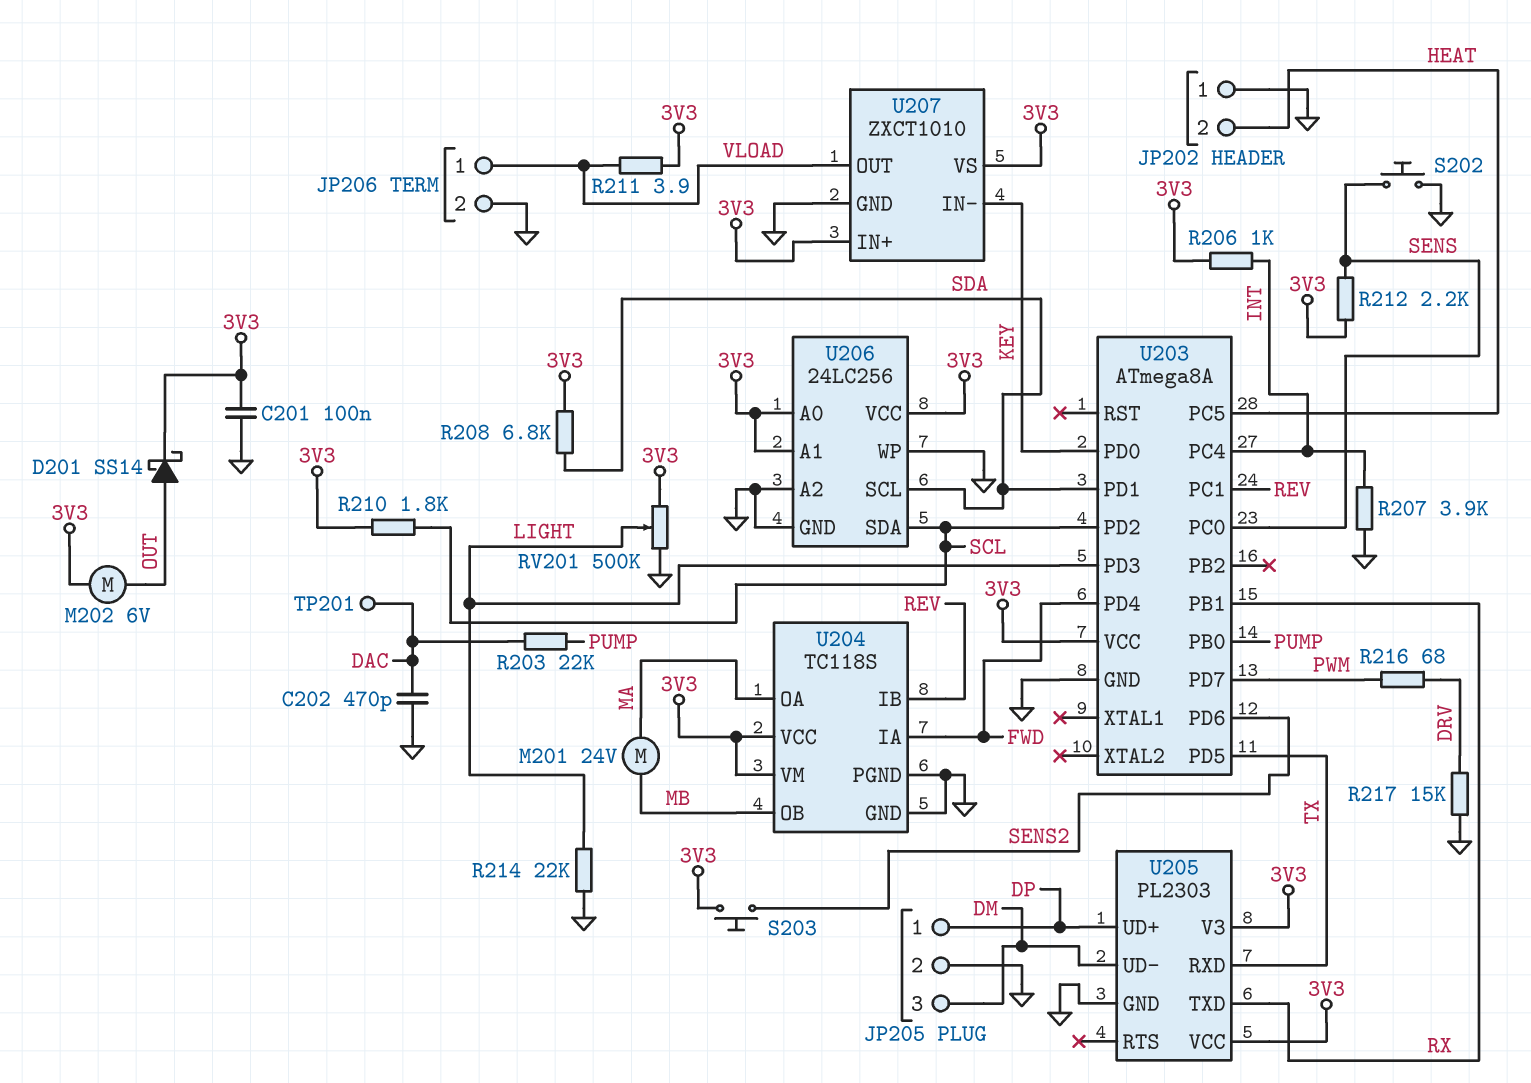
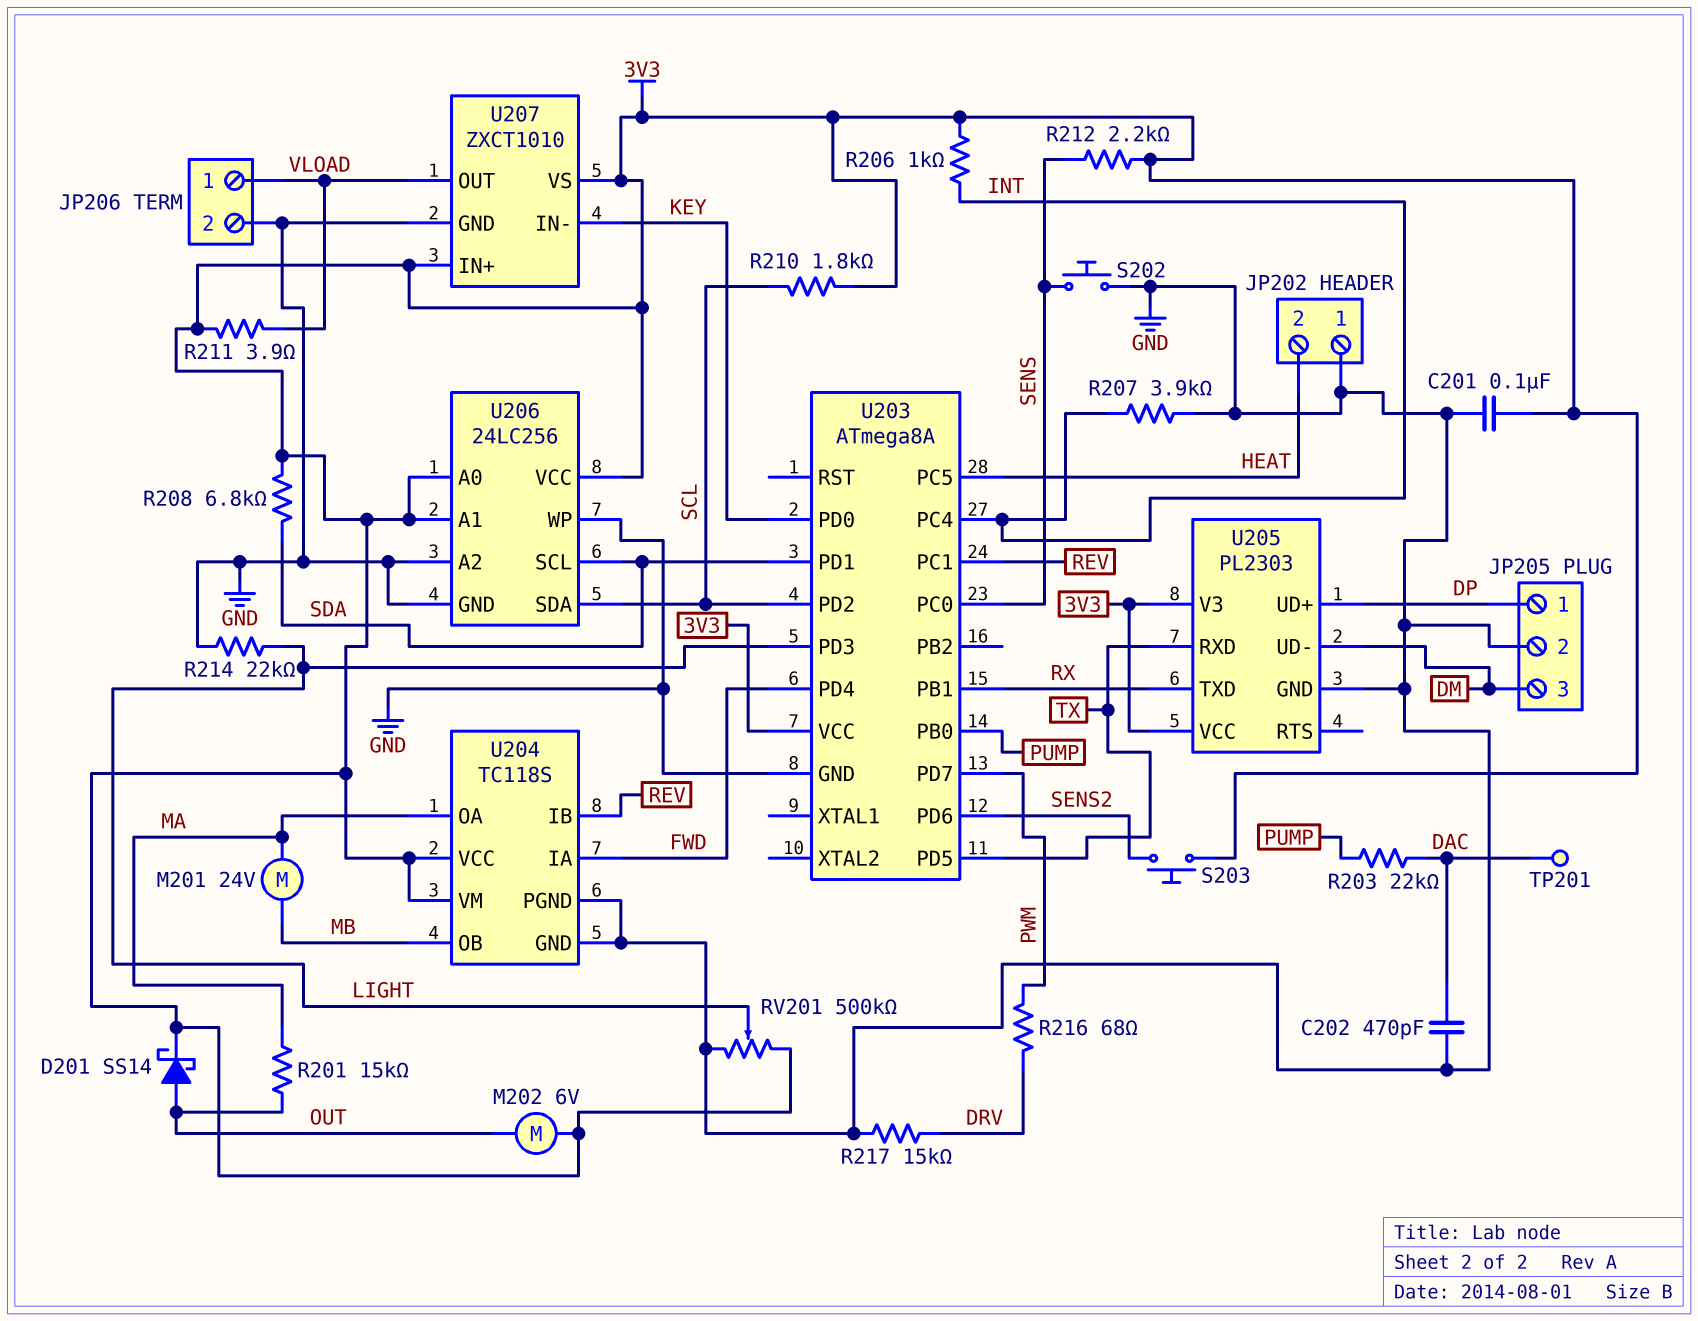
R201: none -> 15k (MA, OUT)

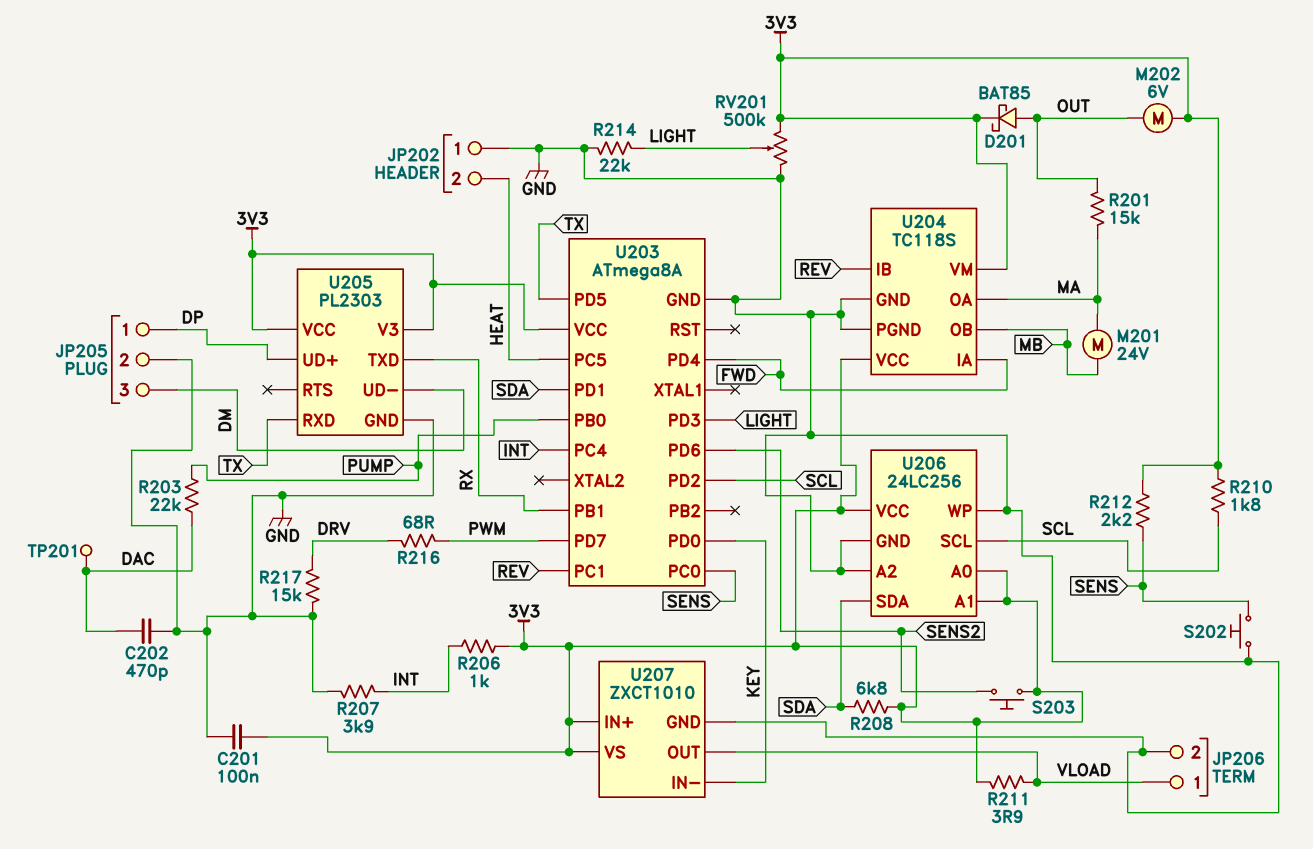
D201: schottky SS14 (A OUT, K 3V3) -> schottky BAT85 (A OUT, K 3V3)
U206 pin SCL: SDA -> SCL
U206 pin SDA: SCL -> SDA

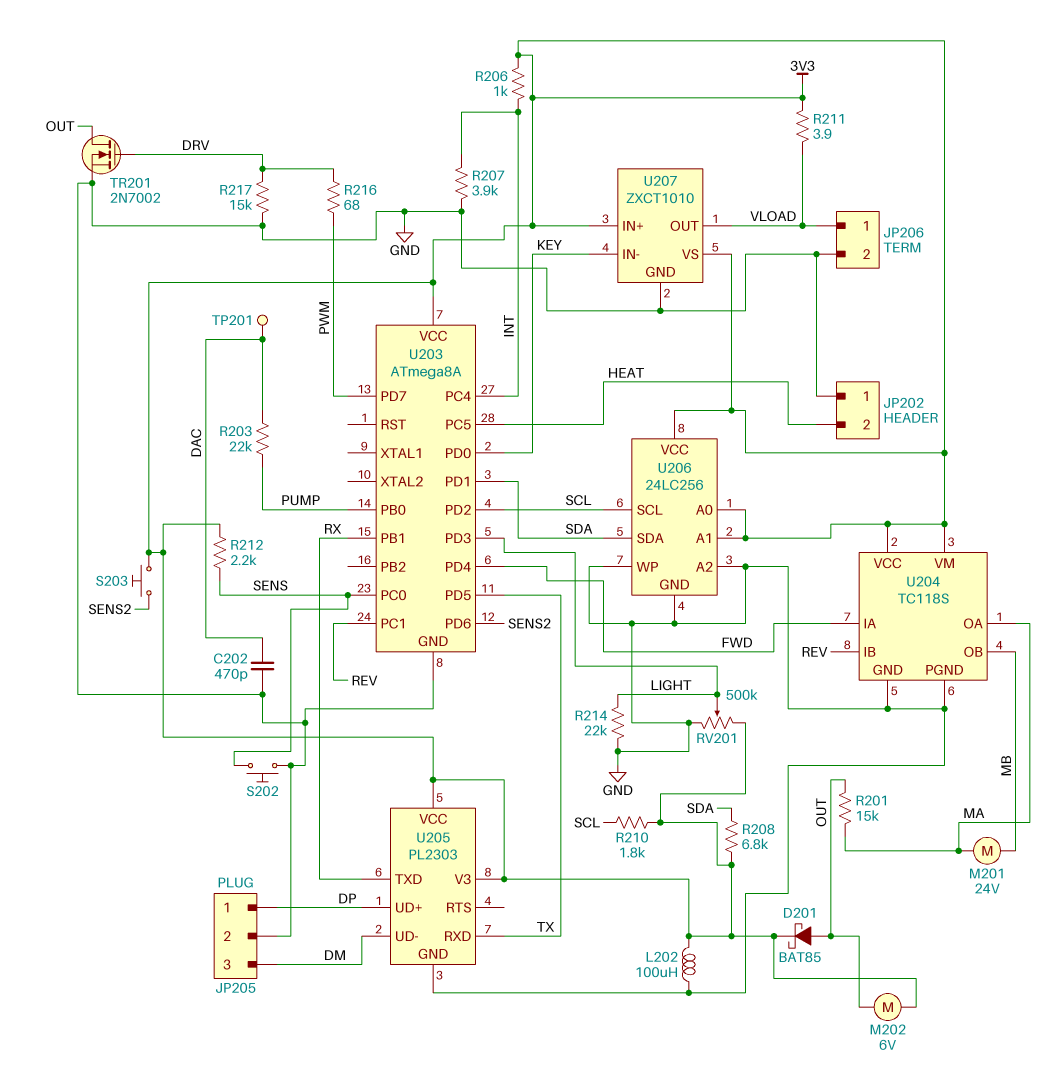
C201: 100nF (3V3, GND) -> none
L202: none -> 100uH (3V3, GND)
TR201: none -> NMOS 2N7002 (G DRV, D OUT, S GND)

